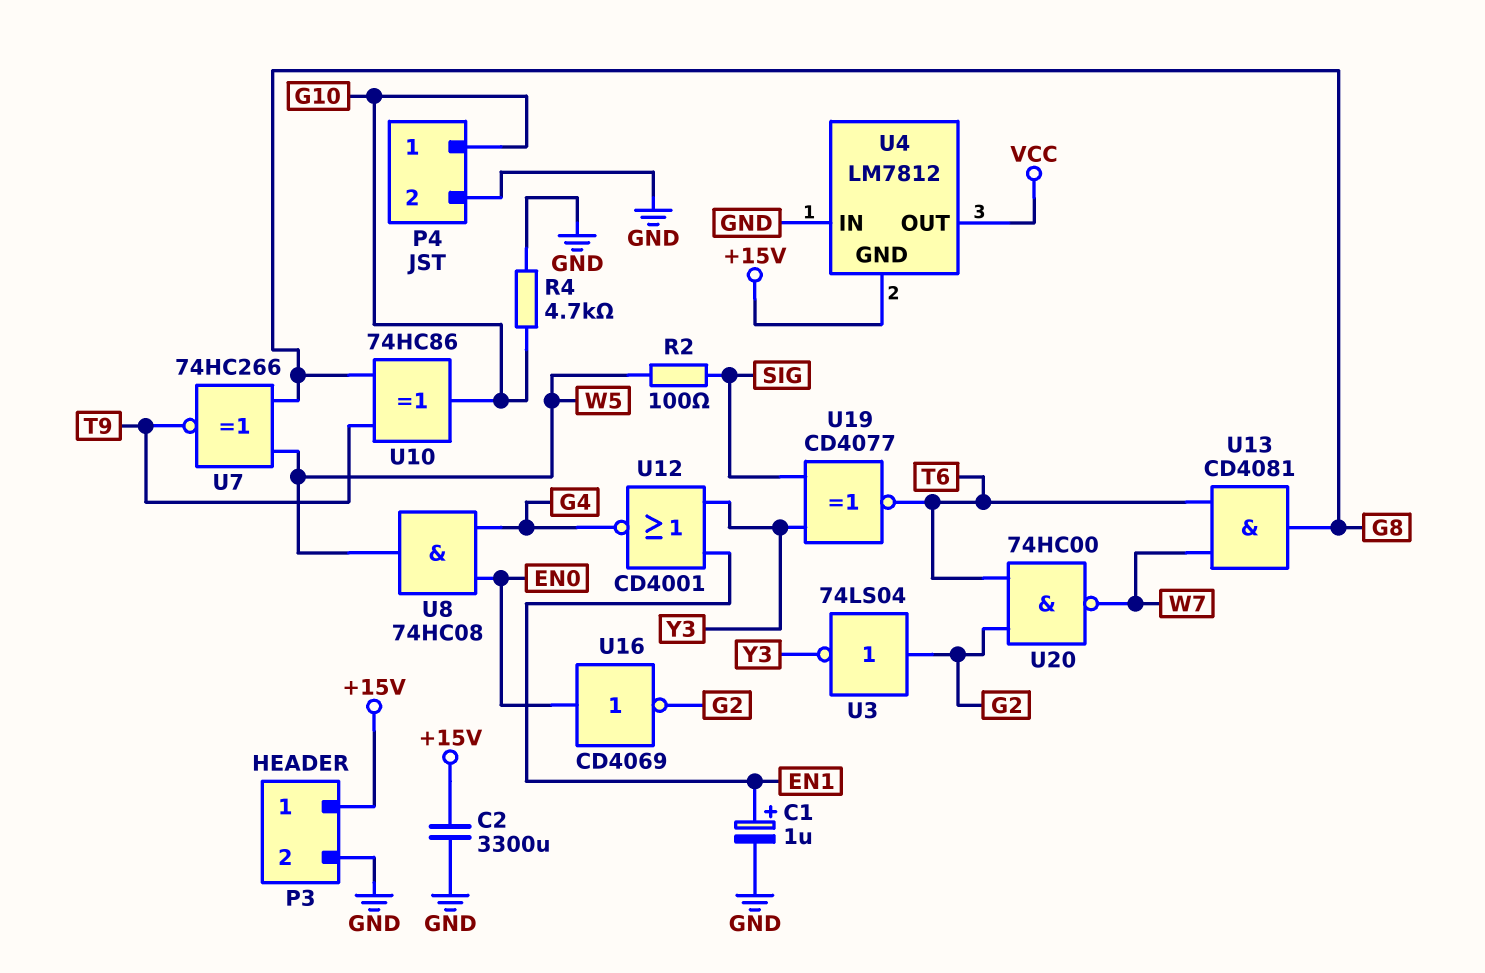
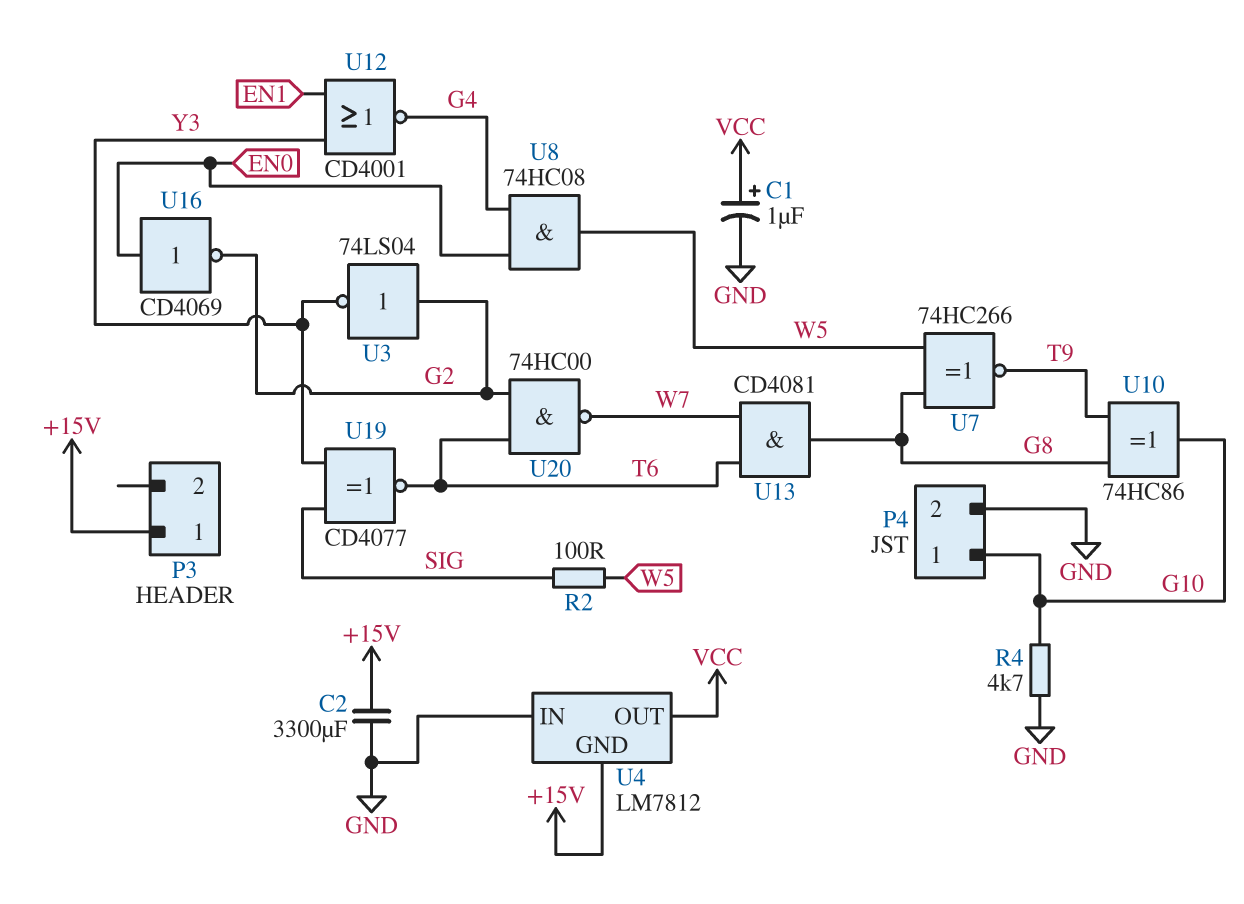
C1: 1uF (plus EN1, minus GND) -> 1uF (plus VCC, minus GND)
P3 pin 2: GND -> none

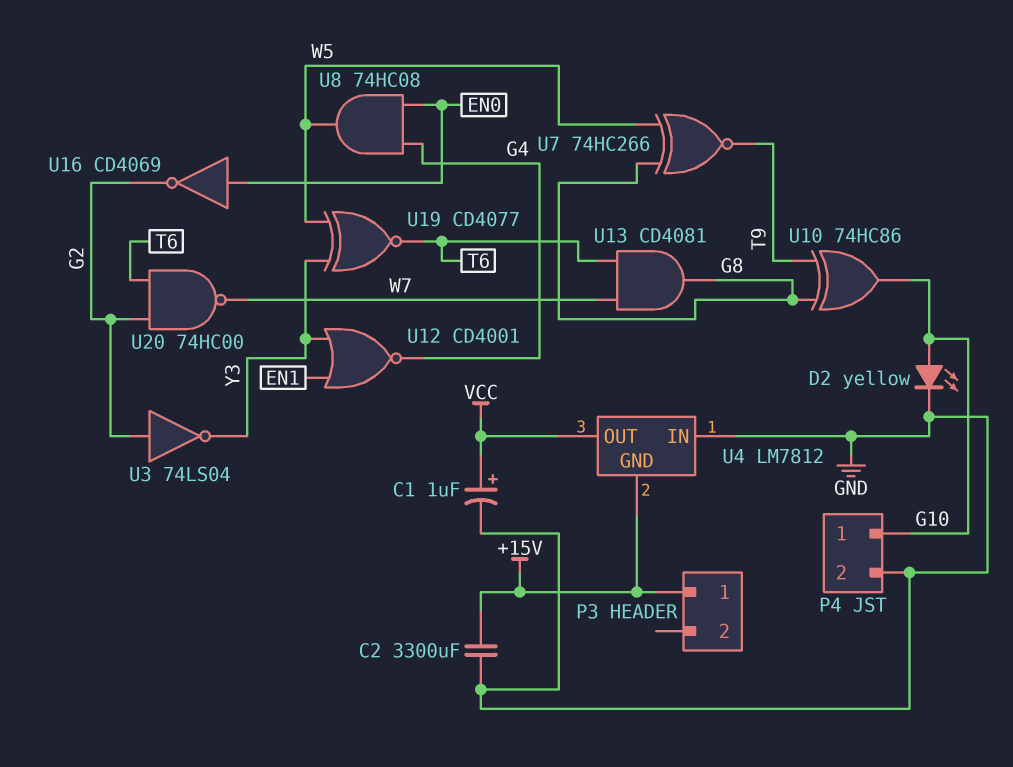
D2: none -> LED yellow (A G10, K GND)
R2: 100 (SIG, W5) -> none
R4: 4.7k (G10, GND) -> none
U19: XNOR CD4077 (in SIG, in Y3, out T6) -> XNOR CD4077 (in W5, in Y3, out T6)

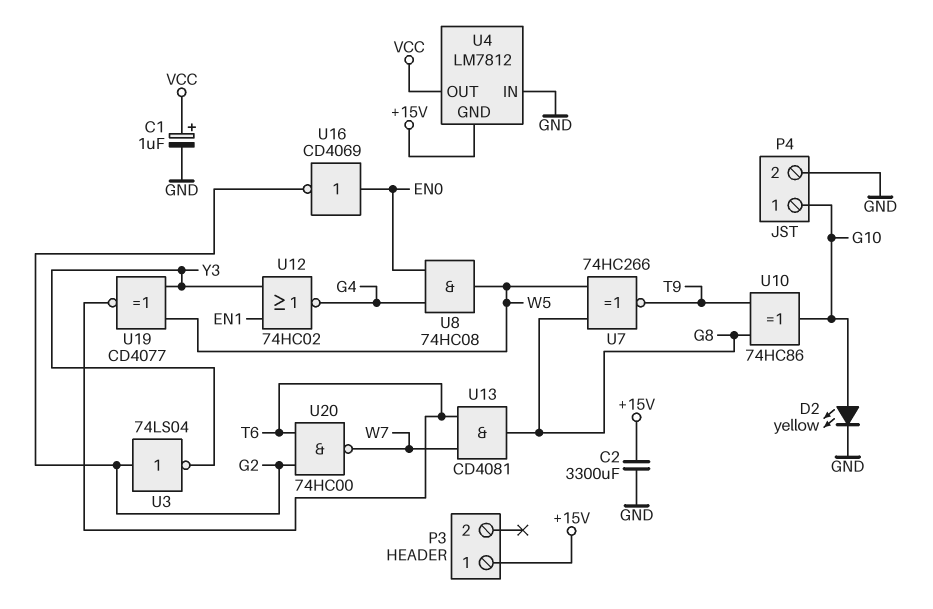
U12: NOR CD4001 (in EN1, in Y3, out G4) -> NOR 74HC02 (in EN1, in Y3, out G4)

